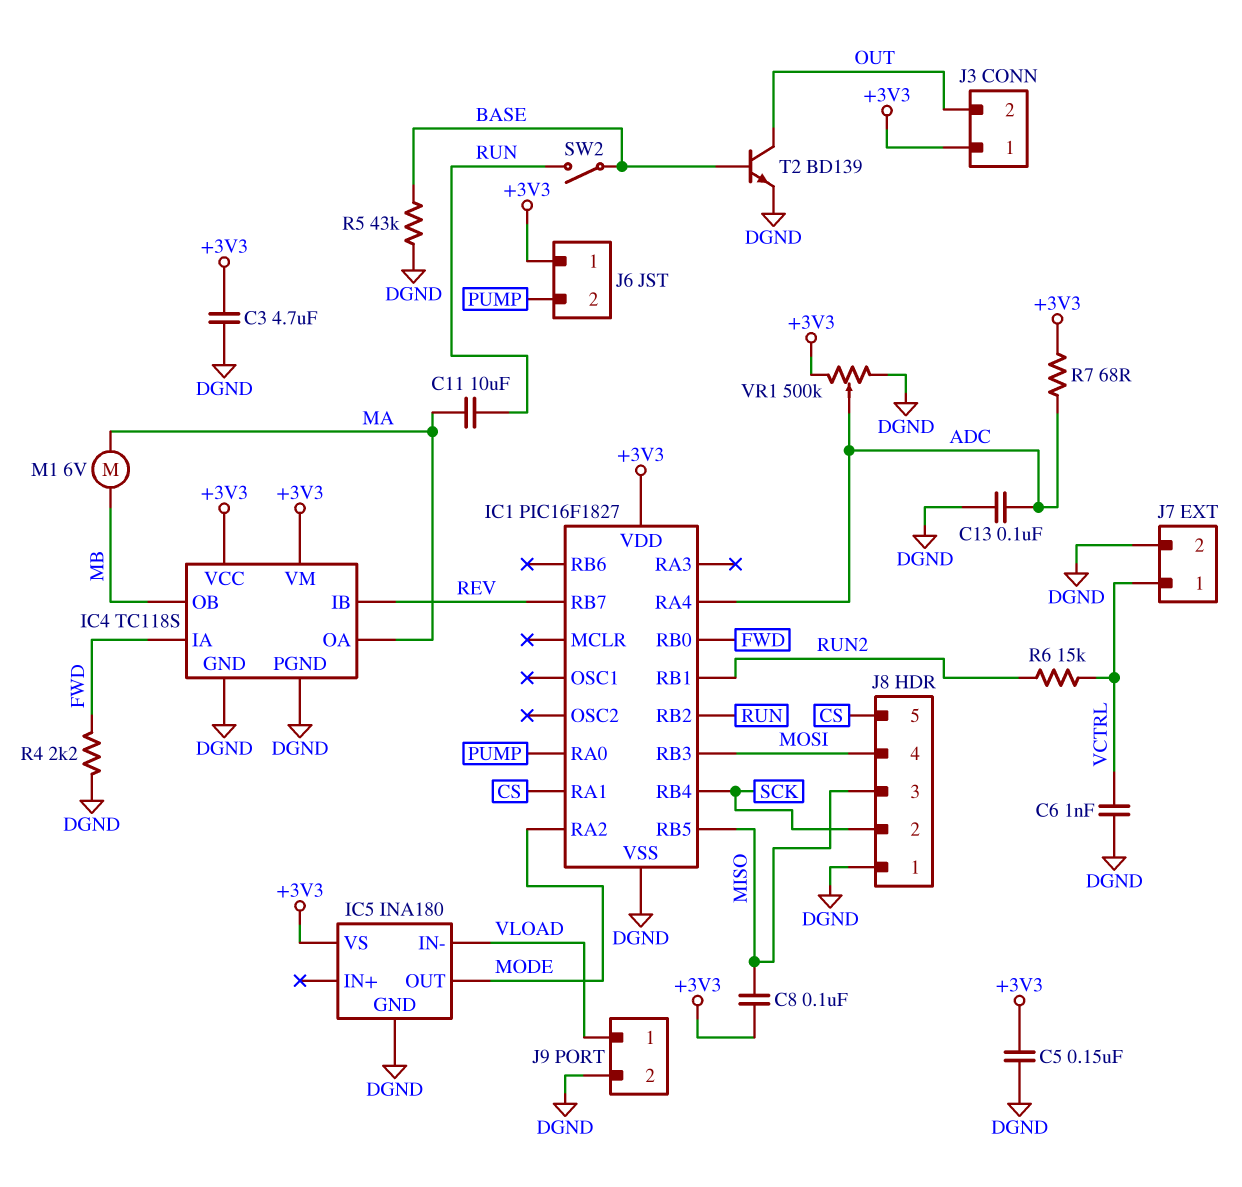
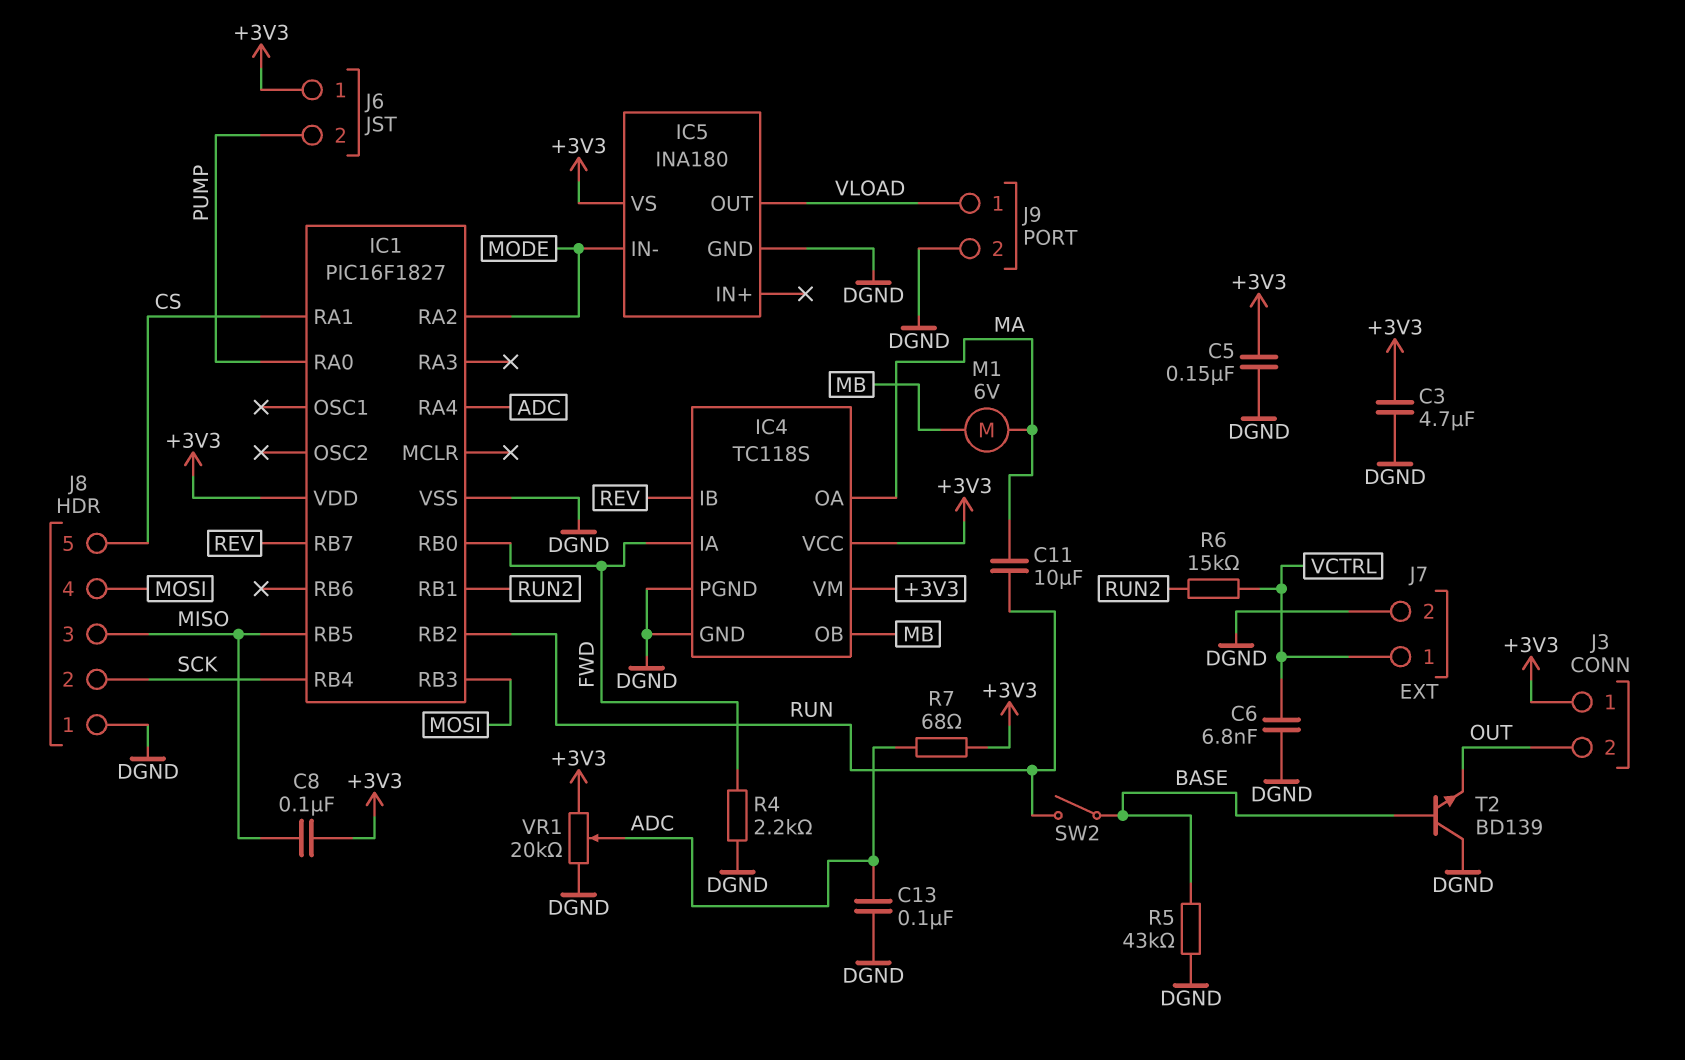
C6: 1nF (DGND, VCTRL) -> 6.8nF (DGND, VCTRL)
IC5 pin IN-: VLOAD -> MODE
IC5 pin OUT: MODE -> VLOAD
T2: NPN BD139 (B BASE, C OUT, E DGND) -> NPN BD139 (B BASE, C DGND, E OUT)
VR1: 500k (+3V3, DGND, wiper ADC) -> 20k (+3V3, DGND, wiper ADC)

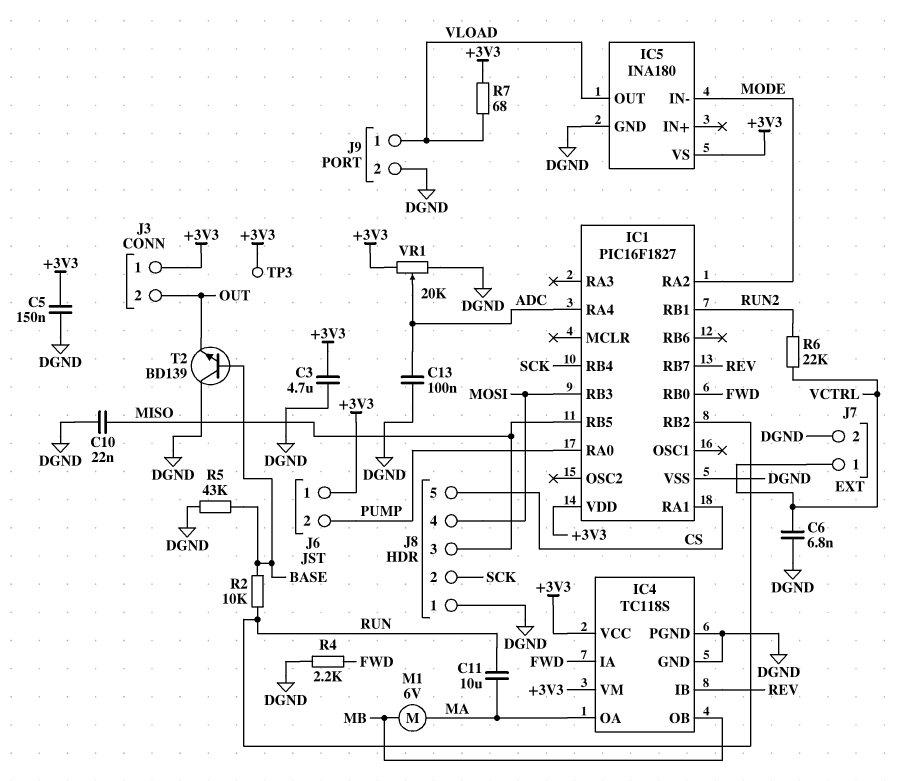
C8: 100nF (+3V3, MISO) -> none
C10: none -> 22nF (DGND, MISO)
R2: none -> 10k (BASE, RUN)
R6: 15k (RUN2, VCTRL) -> 22k (RUN2, VCTRL)
R7: 68 (+3V3, ADC) -> 68 (+3V3, VLOAD)
SW2: switch (BASE, RUN) -> none
TP3: none -> test point (+3V3)

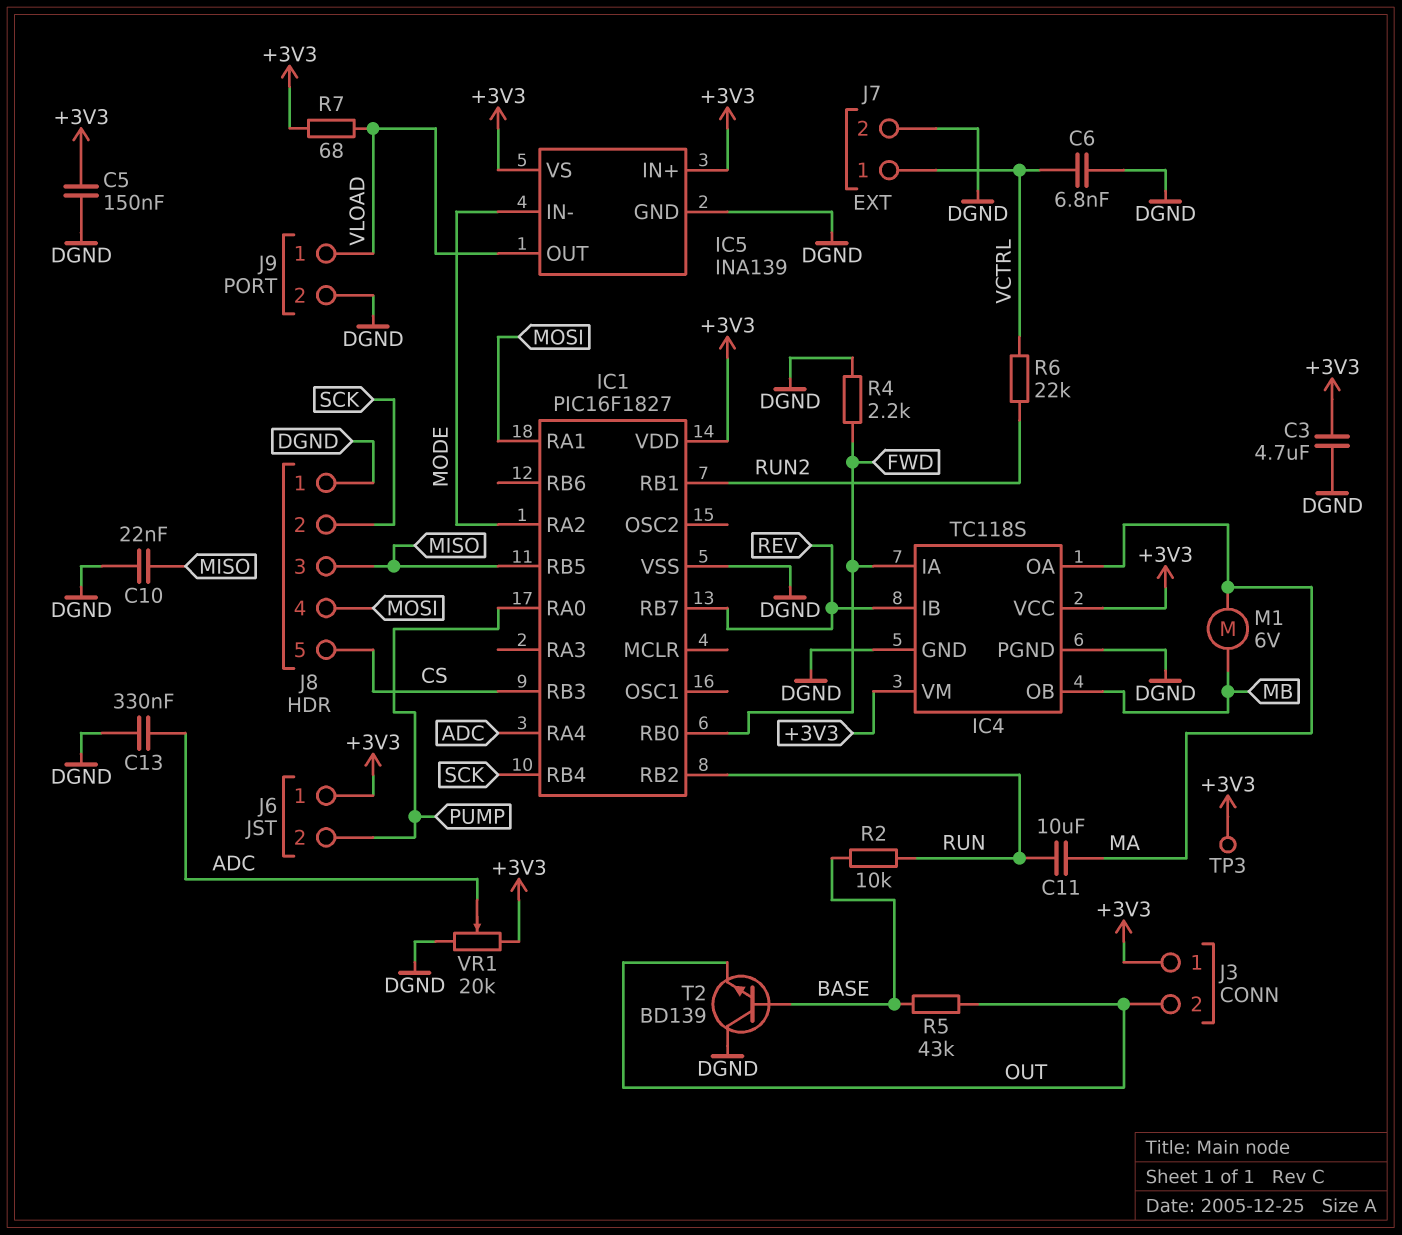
C13: 100nF (ADC, DGND) -> 330nF (ADC, DGND)
IC1 pin RA1: CS -> MOSI
IC1 pin RB3: MOSI -> CS
IC5: INA180 -> INA139
IC5 pin IN+: none -> +3V3
R5: 43k (BASE, DGND) -> 43k (BASE, OUT)

